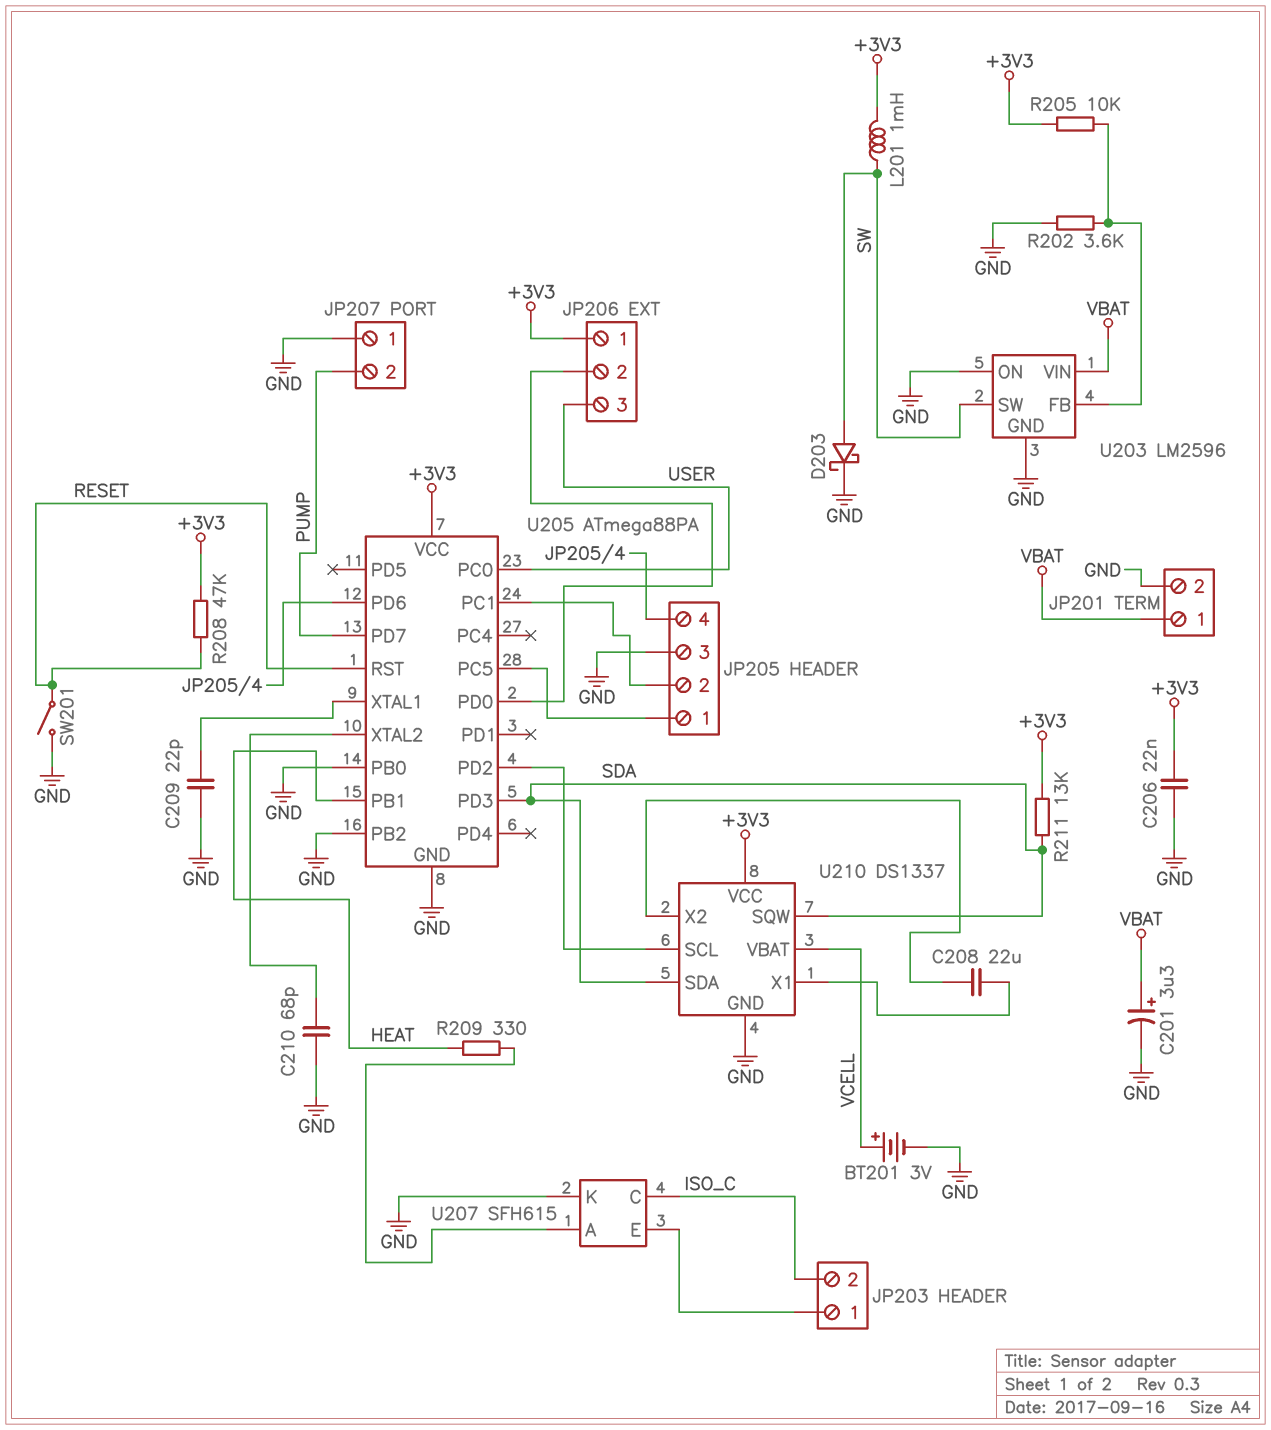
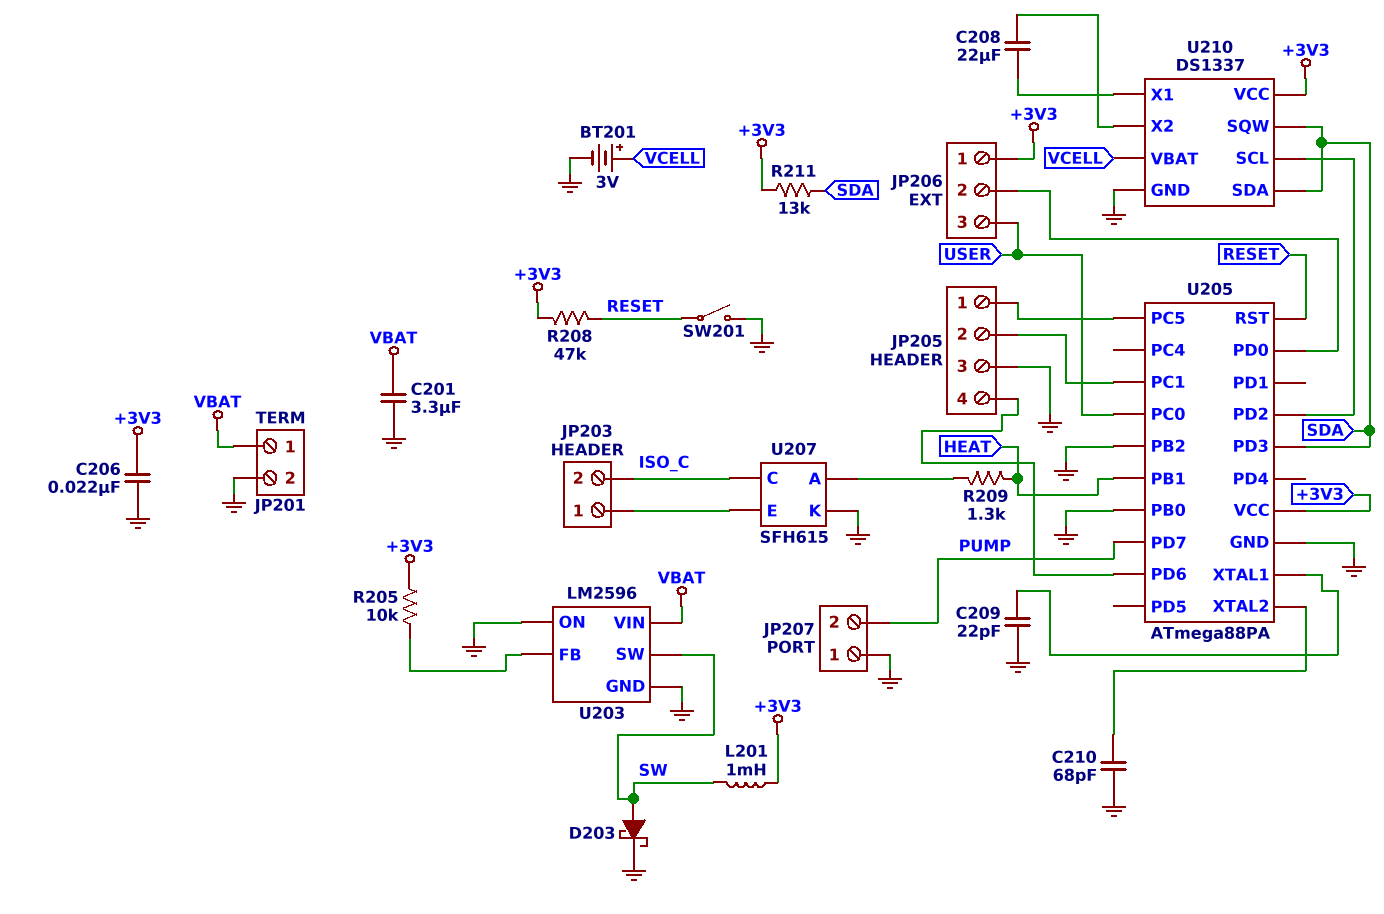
C201: 3.3uF (plus VBAT, minus GND) -> 3.3uF (GND, VBAT)
R202: 3.6k (GND, U203/FB) -> none
R209: 330 (HEAT, U207/A) -> 1.3k (HEAT, U207/A)

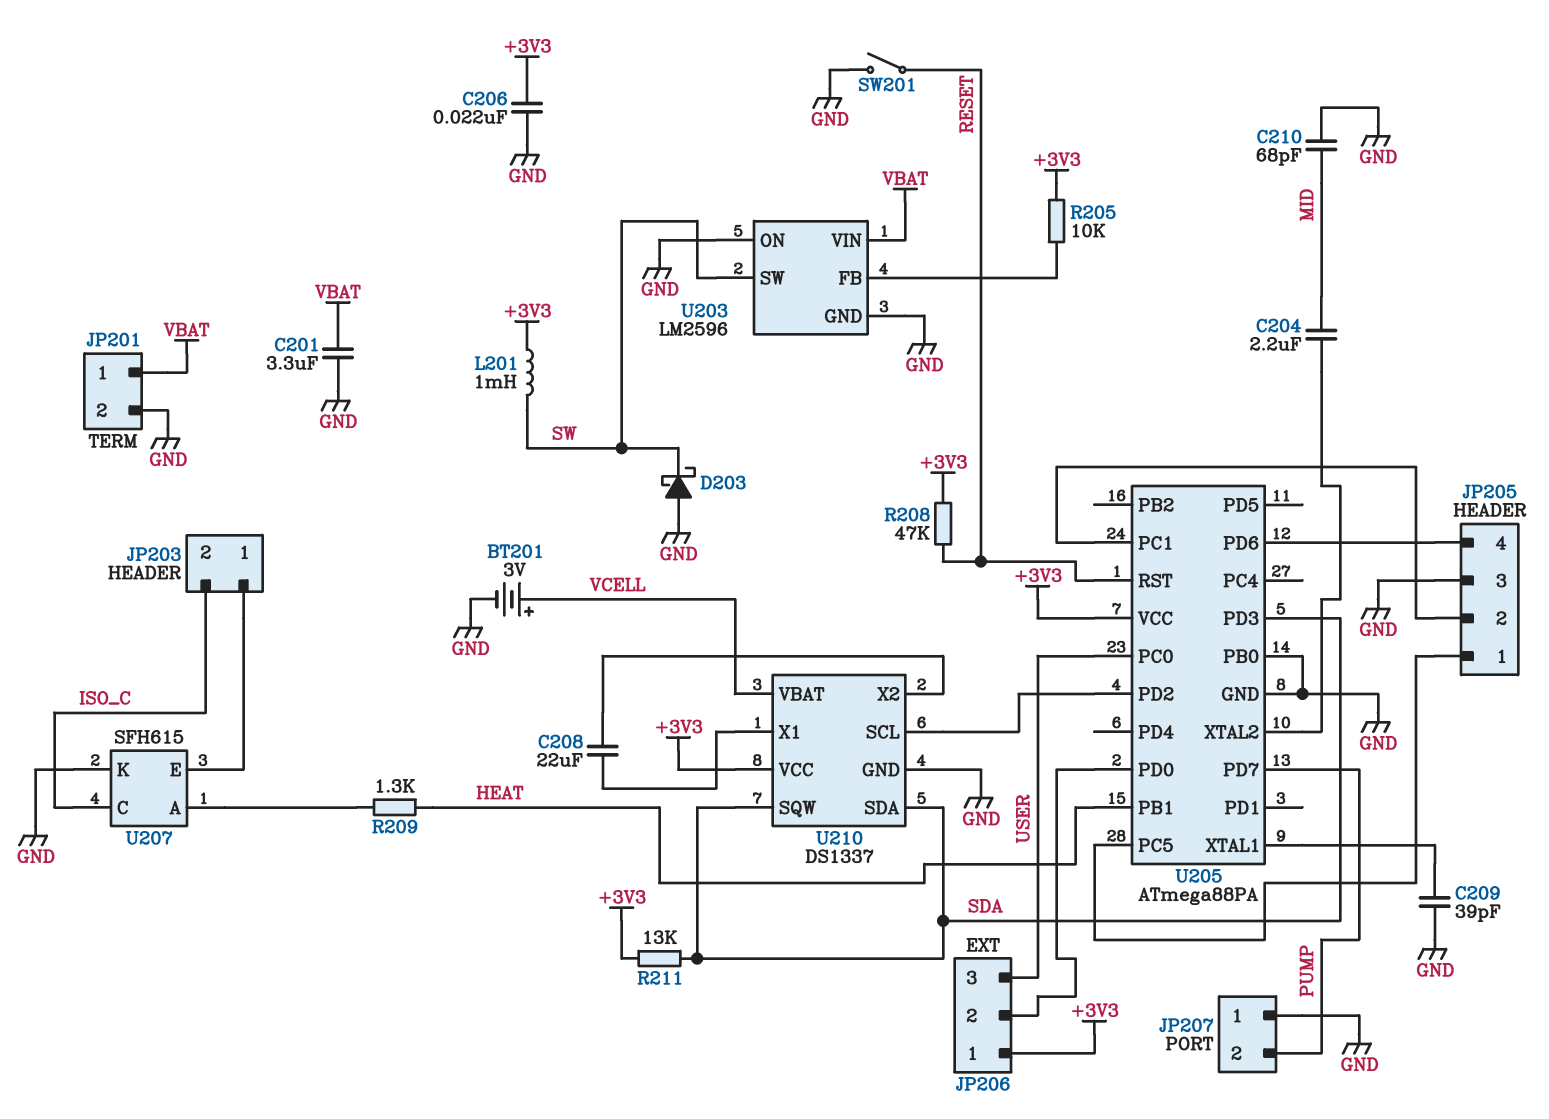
C204: none -> 2.2uF (MID, U205/XTAL2)
C209: 22pF (GND, U205/XTAL1) -> 39pF (GND, U205/XTAL1)
C210: 68pF (GND, U205/XTAL2) -> 68pF (GND, MID)
D203: schottky (A SW, K GND) -> schottky (A GND, K SW)
U205 pin PB2: GND -> none

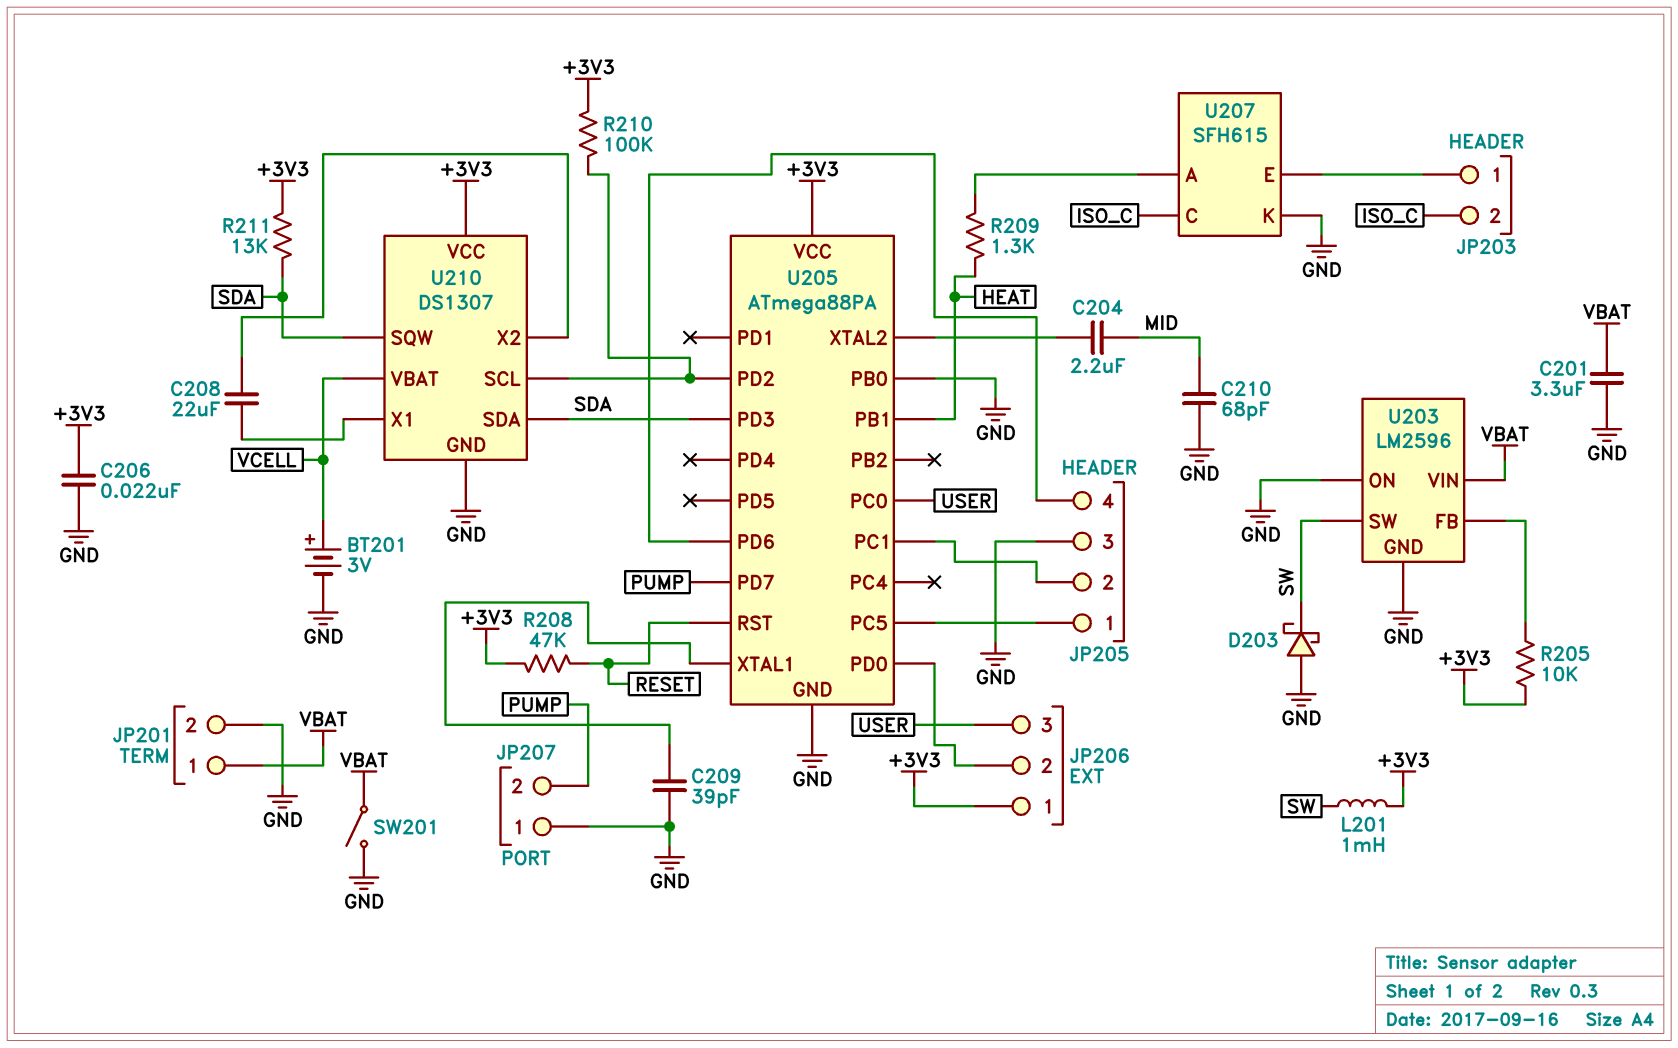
R210: none -> 100k (+3V3, U205/PD2)
SW201: switch (GND, RESET) -> switch (GND, VBAT)
U210: DS1337 -> DS1307

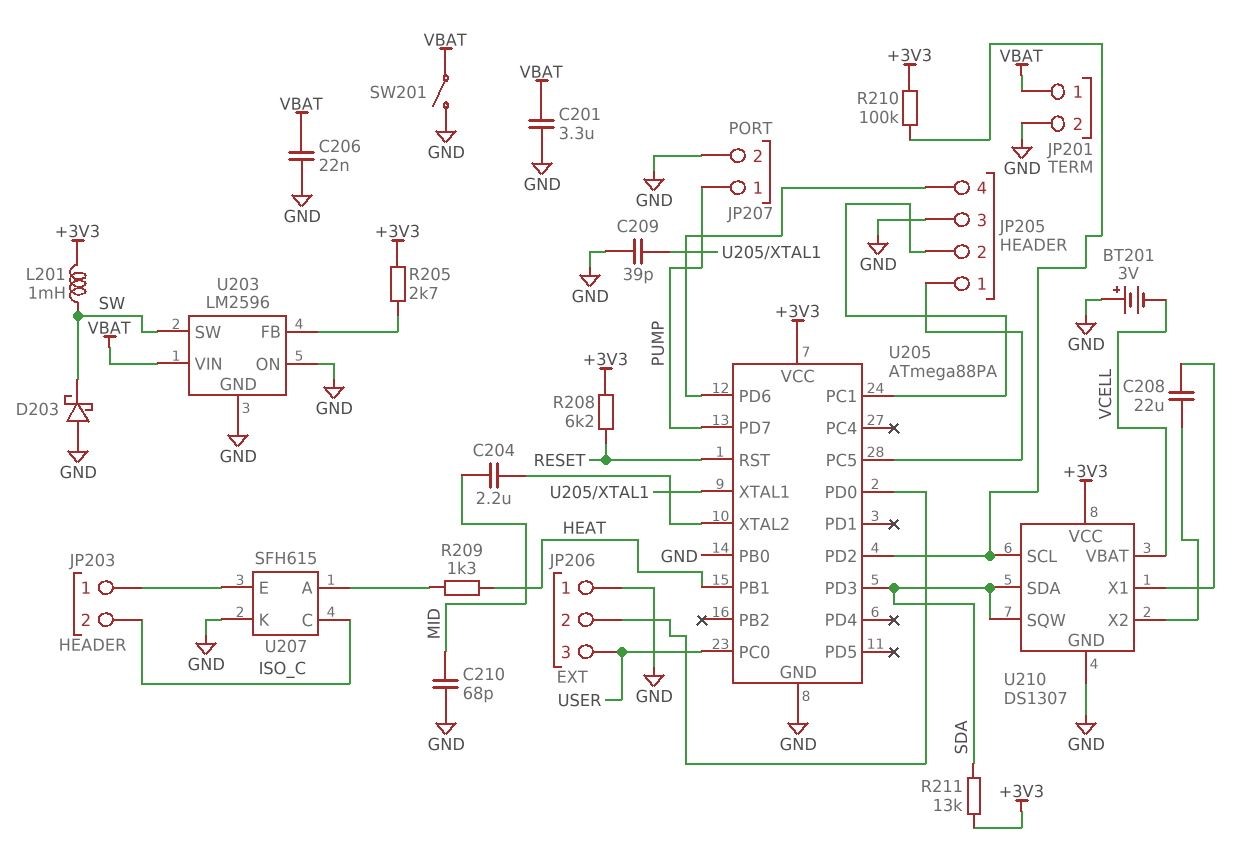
BT201: 3V (plus VCELL, minus GND) -> 3V (plus GND, minus VCELL)
C206: 22nF (+3V3, GND) -> 22nF (GND, VBAT)
JP206 pin 1: +3V3 -> GND
JP207 pin 1: GND -> PUMP
JP207 pin 2: PUMP -> GND
R205: 10k (+3V3, U203/FB) -> 2.7k (+3V3, U203/FB)
R208: 47k (+3V3, RESET) -> 6.2k (+3V3, RESET)

